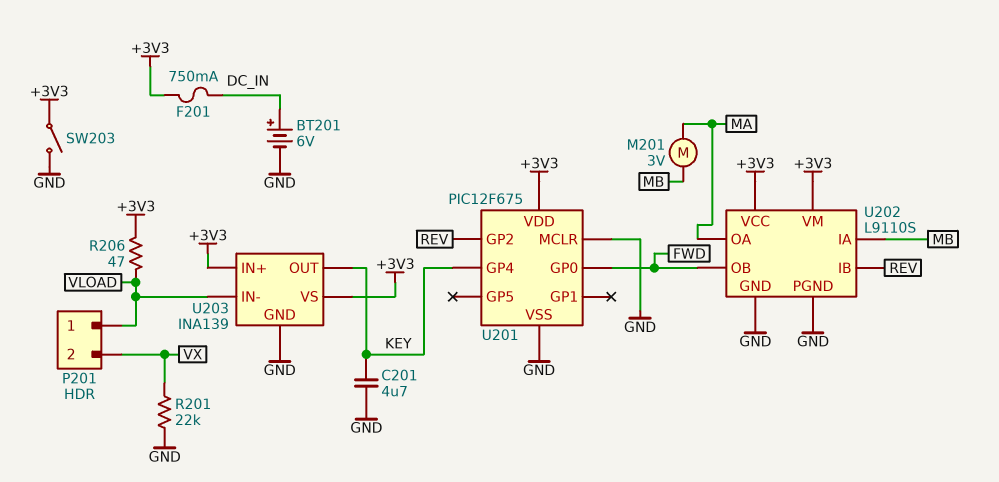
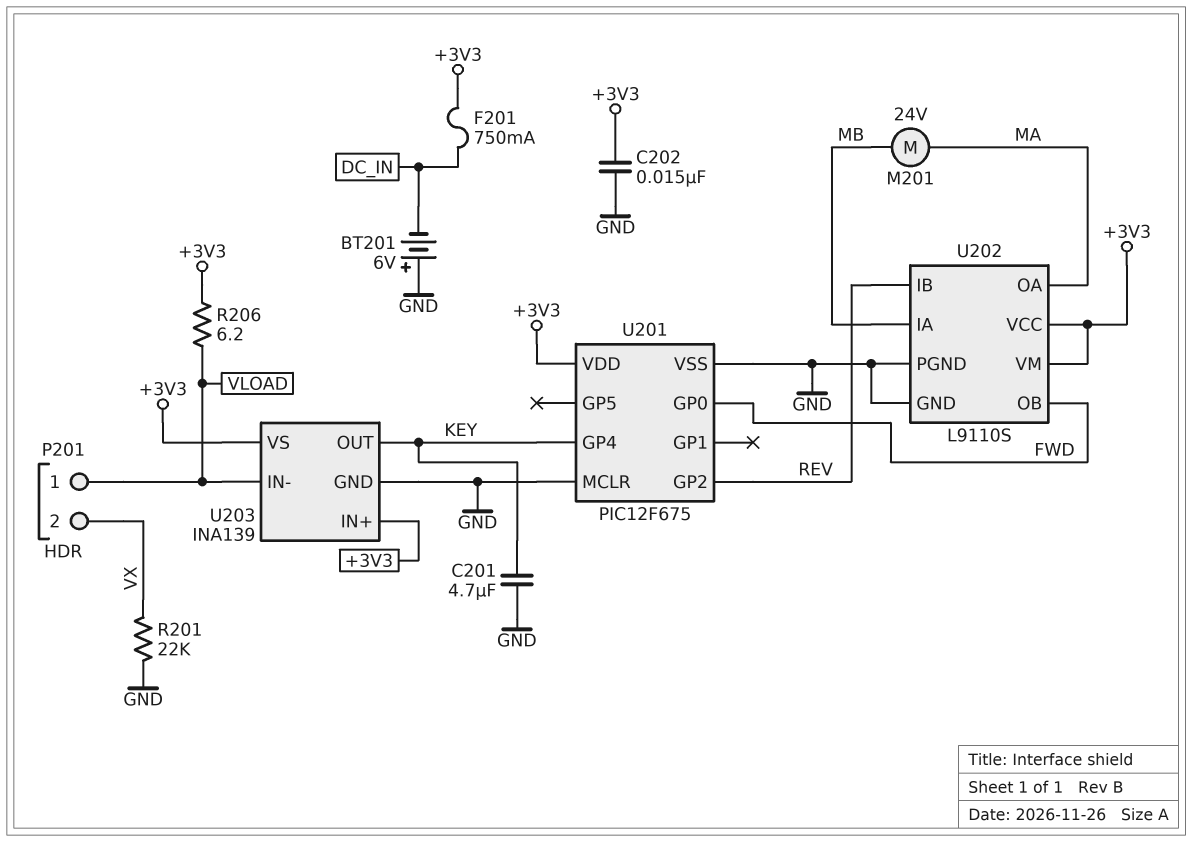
BT201: 6V (plus DC_IN, minus GND) -> 6V (plus GND, minus DC_IN)
C202: none -> 15nF (+3V3, GND)
M201: motor 3V (MA, MB) -> motor 24V (MA, MB)
R206: 47 (+3V3, VLOAD) -> 6.2 (+3V3, VLOAD)
SW203: switch (+3V3, GND) -> none

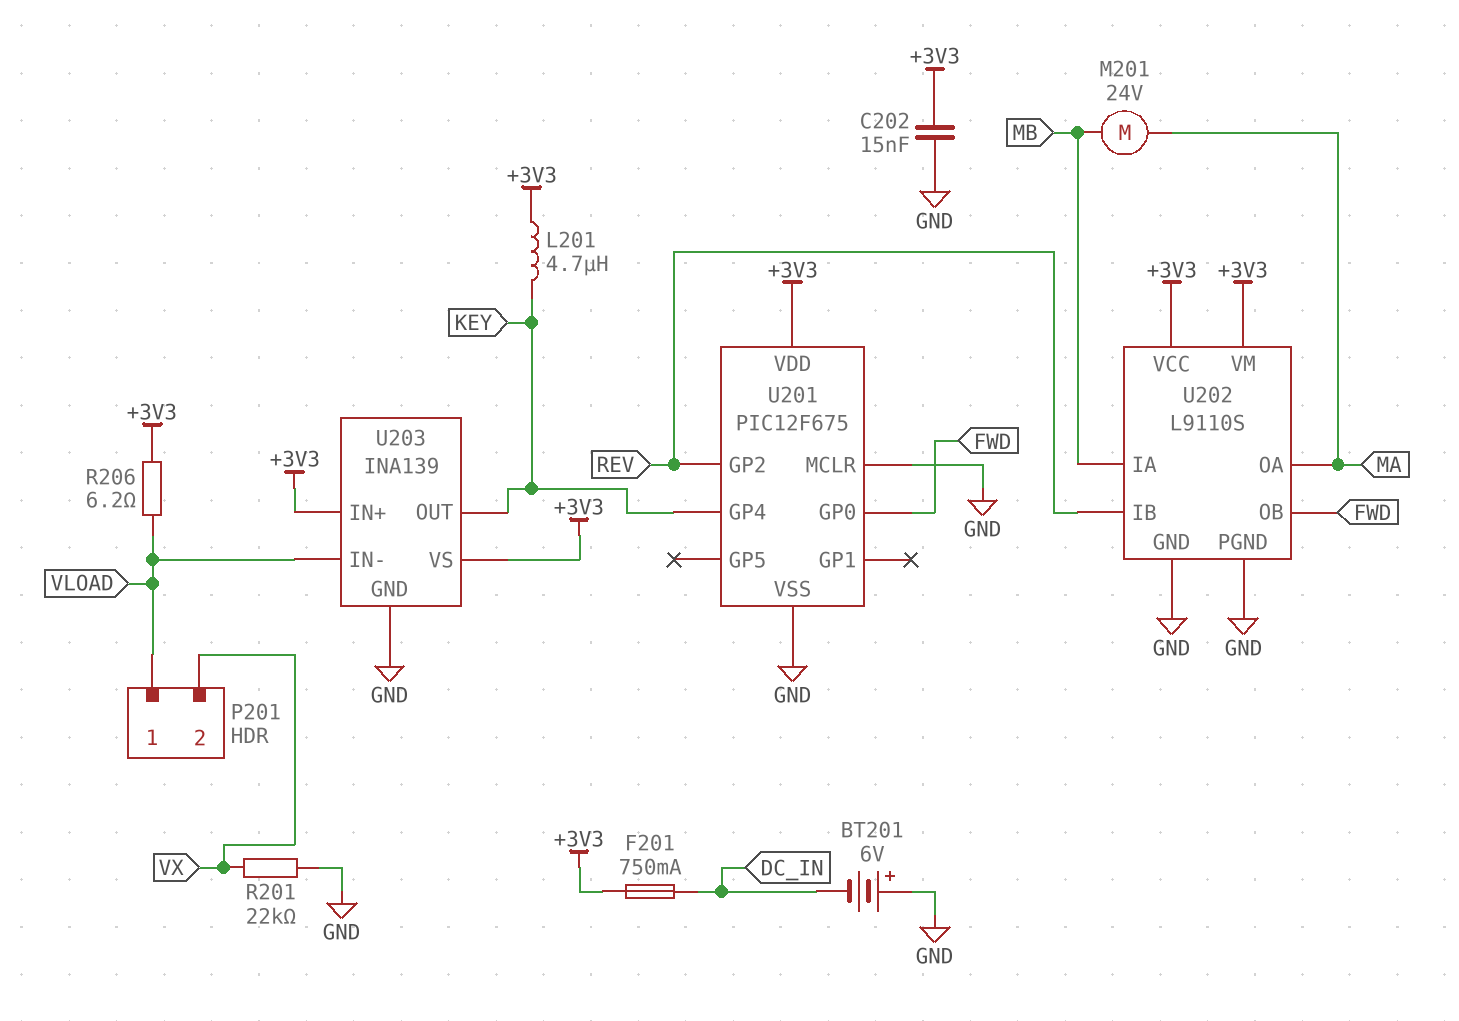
C201: 4.7uF (GND, KEY) -> none
L201: none -> 4.7uH (+3V3, KEY)

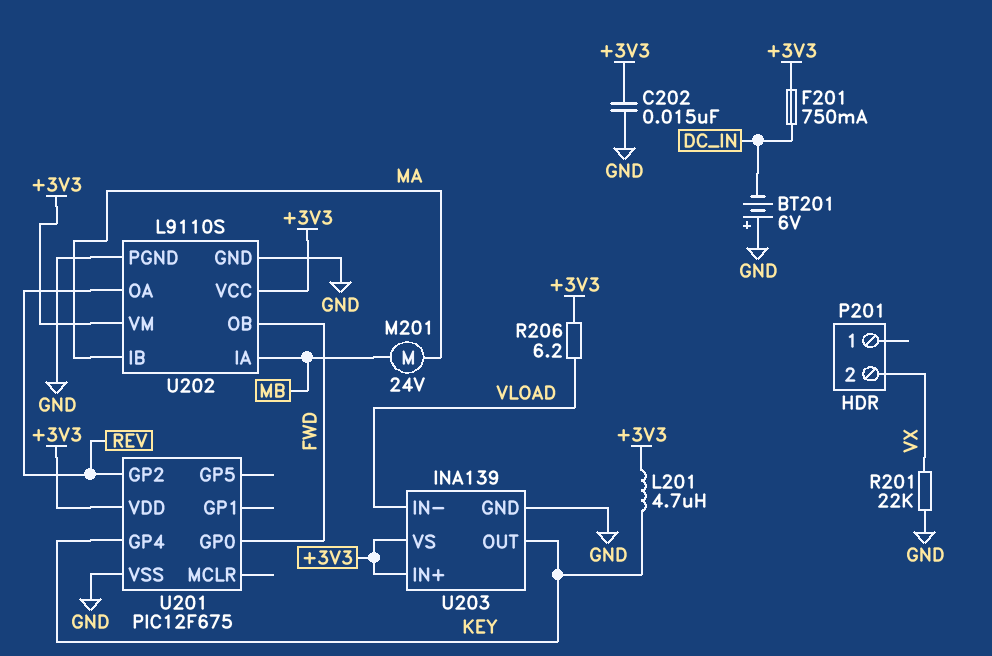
P201 pin 1: VLOAD -> none
U201 pin MCLR: GND -> none
U202 pin IB: REV -> MA
U202 pin OA: MA -> REV

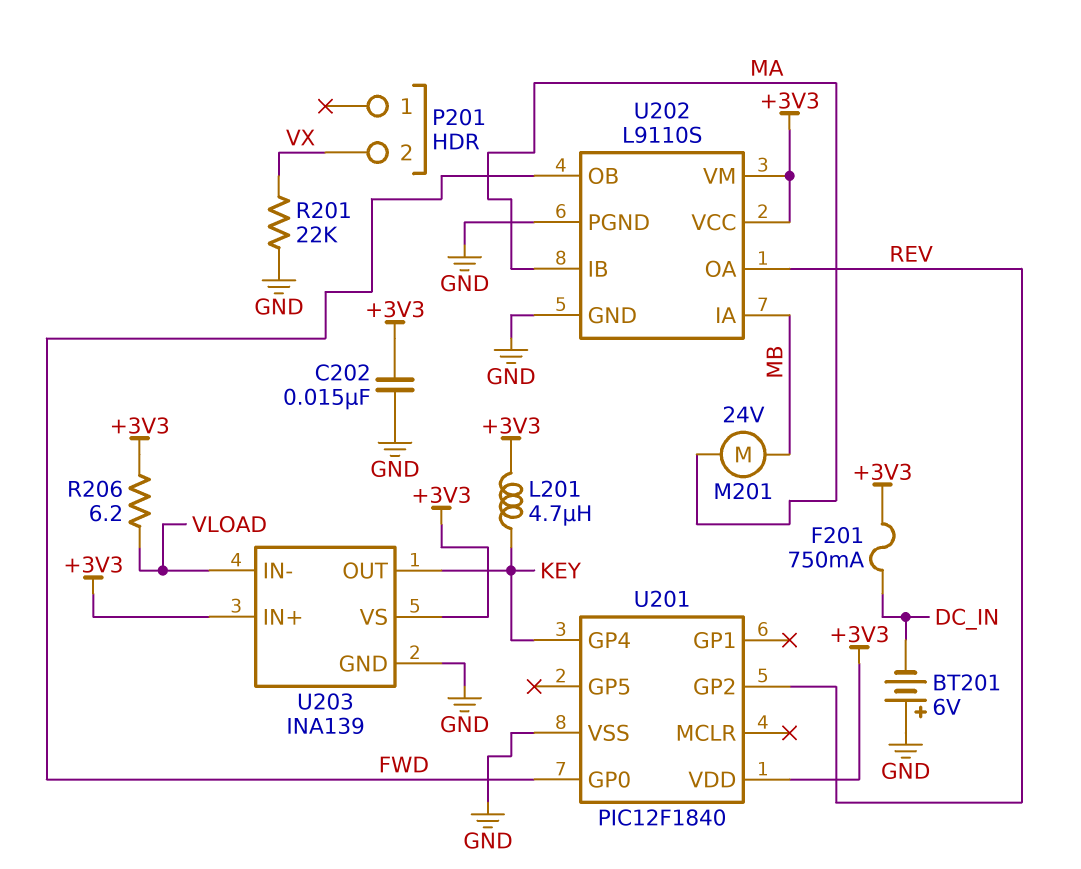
U201: PIC12F675 -> PIC12F1840

